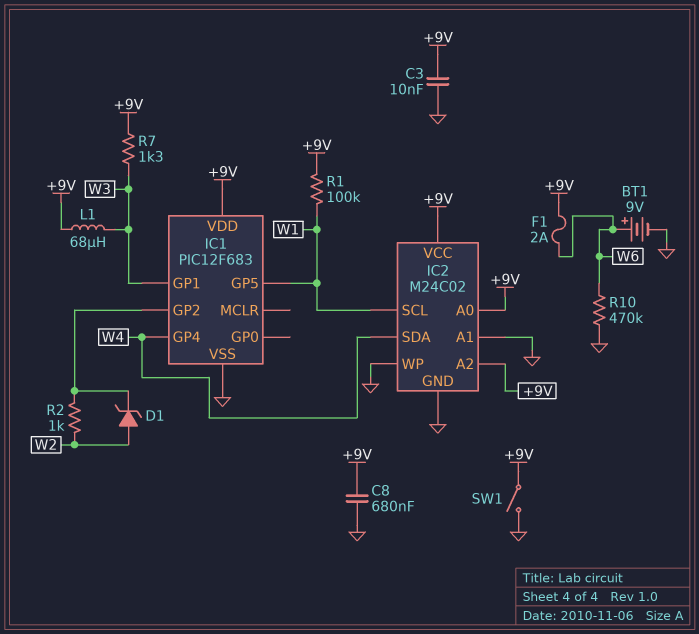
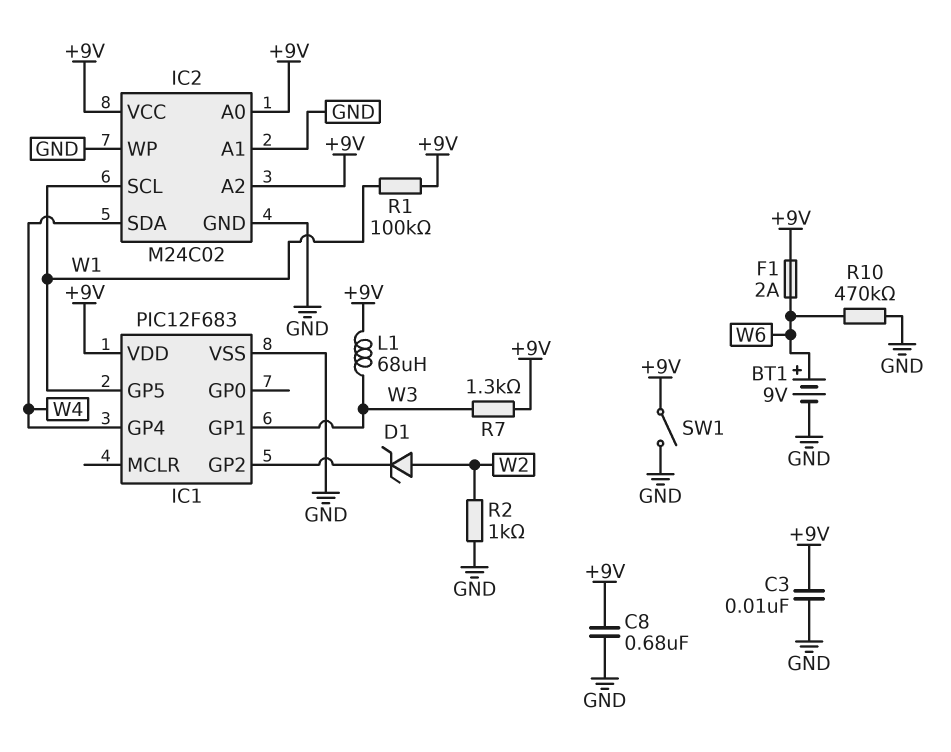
R2: 1k (IC1/GP2, W2) -> 1k (GND, W2)

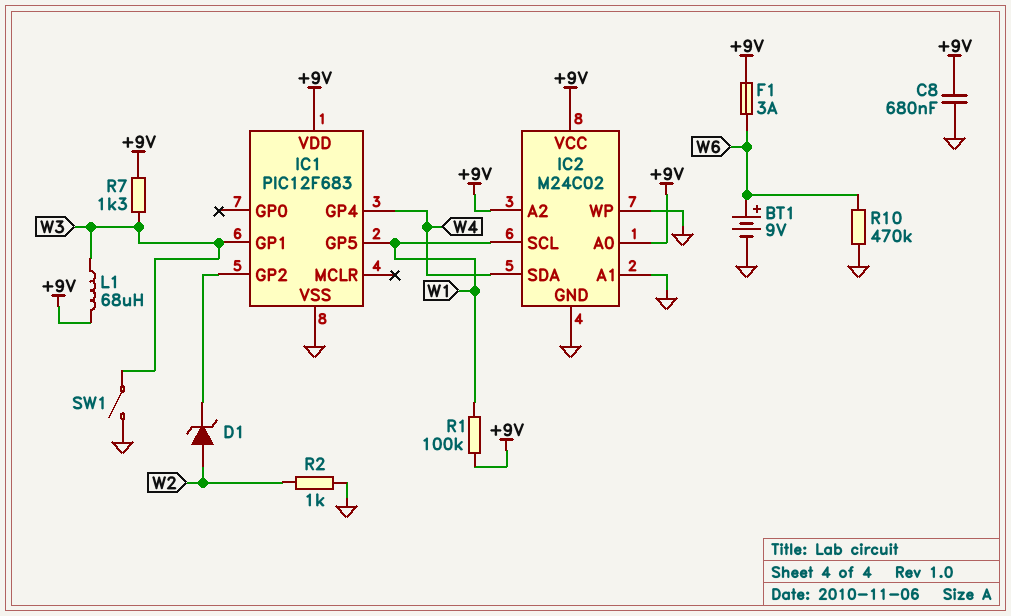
C3: 10nF (+9V, GND) -> none
F1: 2A (+9V, W6) -> 3A (+9V, W6)
SW1: switch (+9V, GND) -> switch (GND, W3)

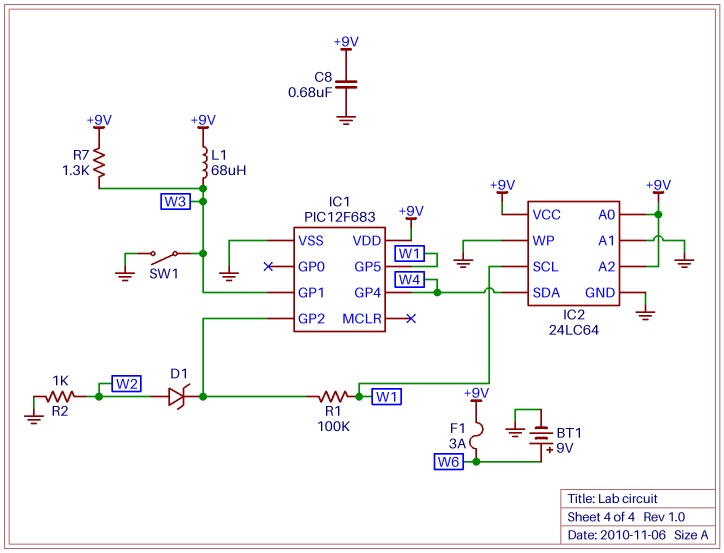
IC2: M24C02 -> 24LC64
R1: 100k (+9V, W1) -> 100k (IC1/GP2, W1)
R10: 470k (GND, W6) -> none

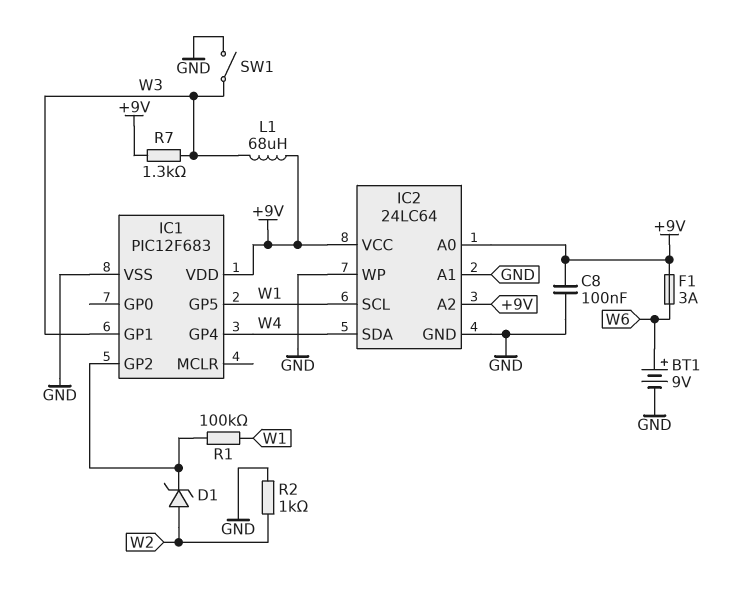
C8: 680nF (+9V, GND) -> 100nF (+9V, GND)

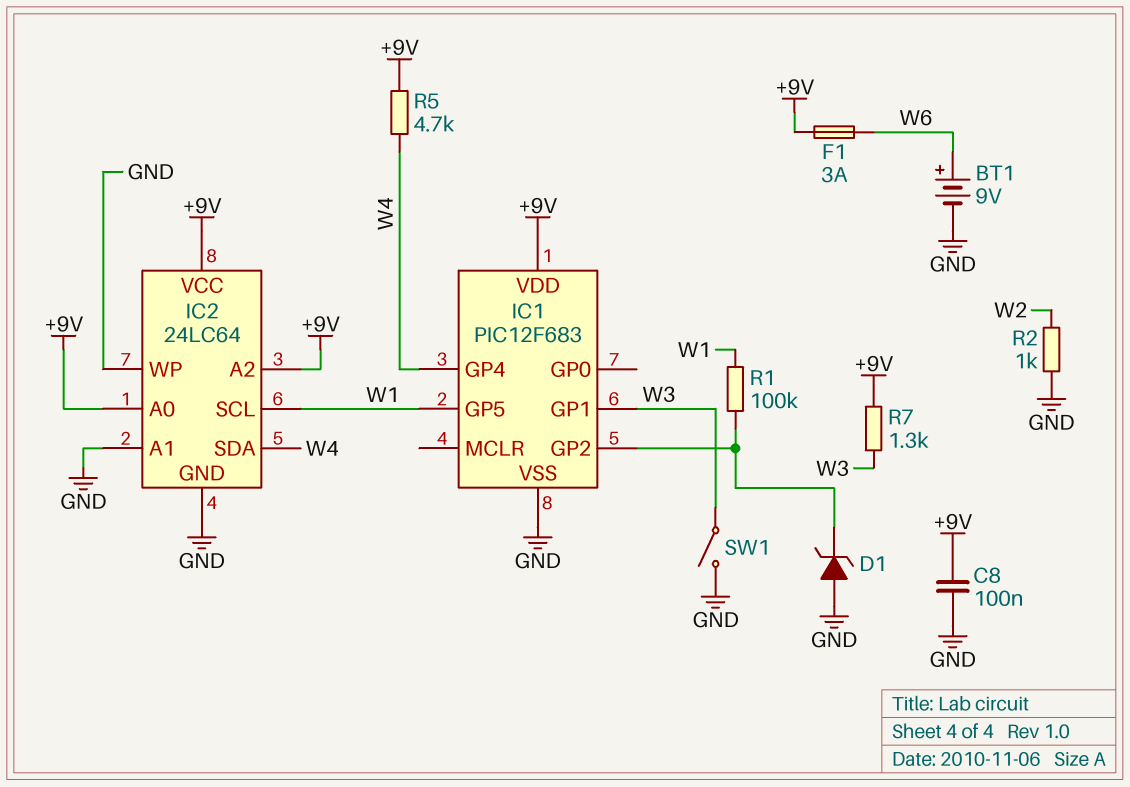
D1: zener (A W2, K IC1/GP2) -> zener (A GND, K IC1/GP2)
L1: 68uH (+9V, W3) -> none
R5: none -> 4.7k (+9V, W4)

